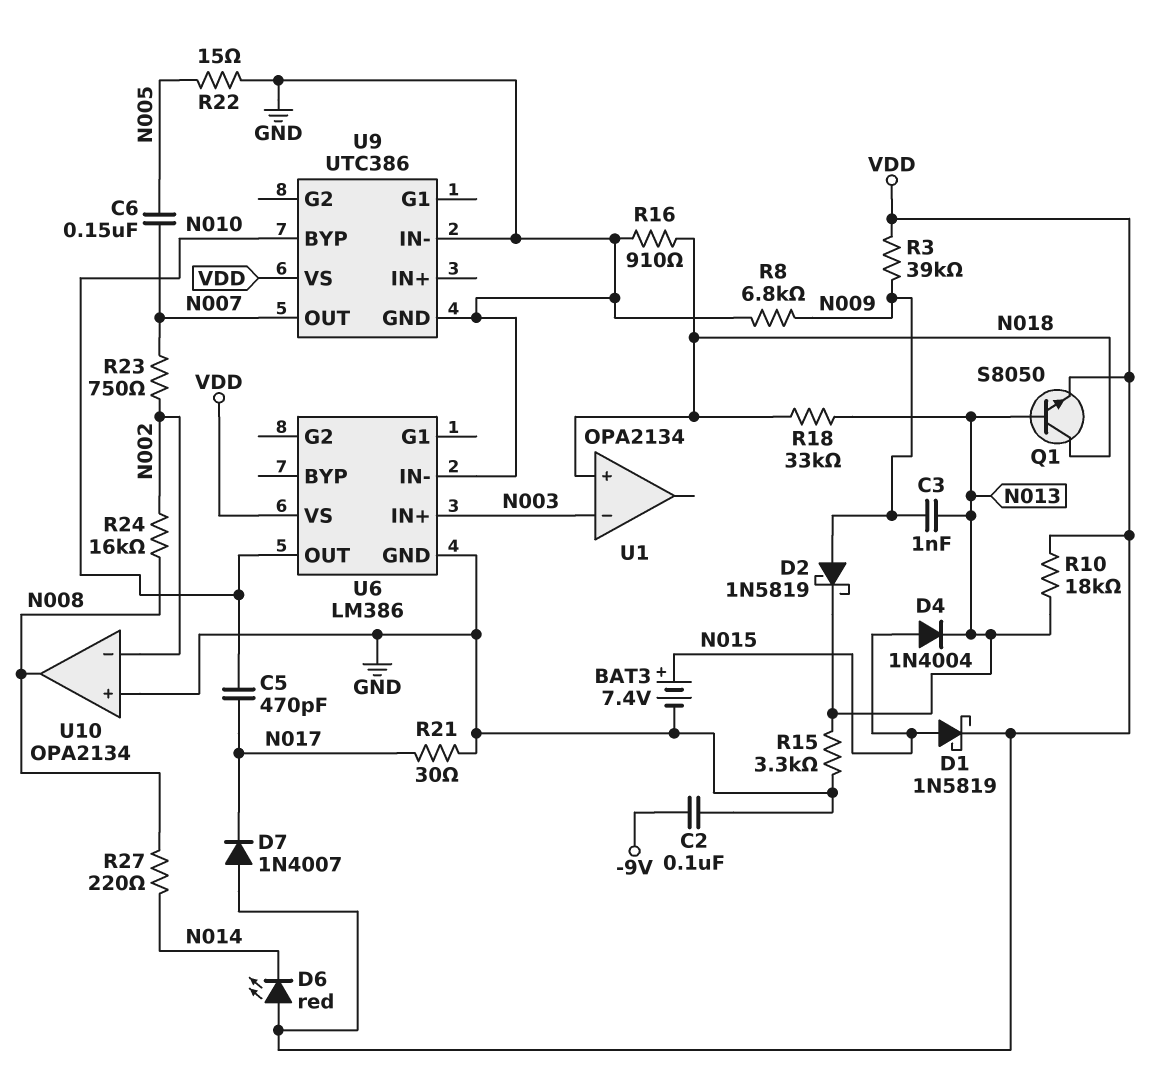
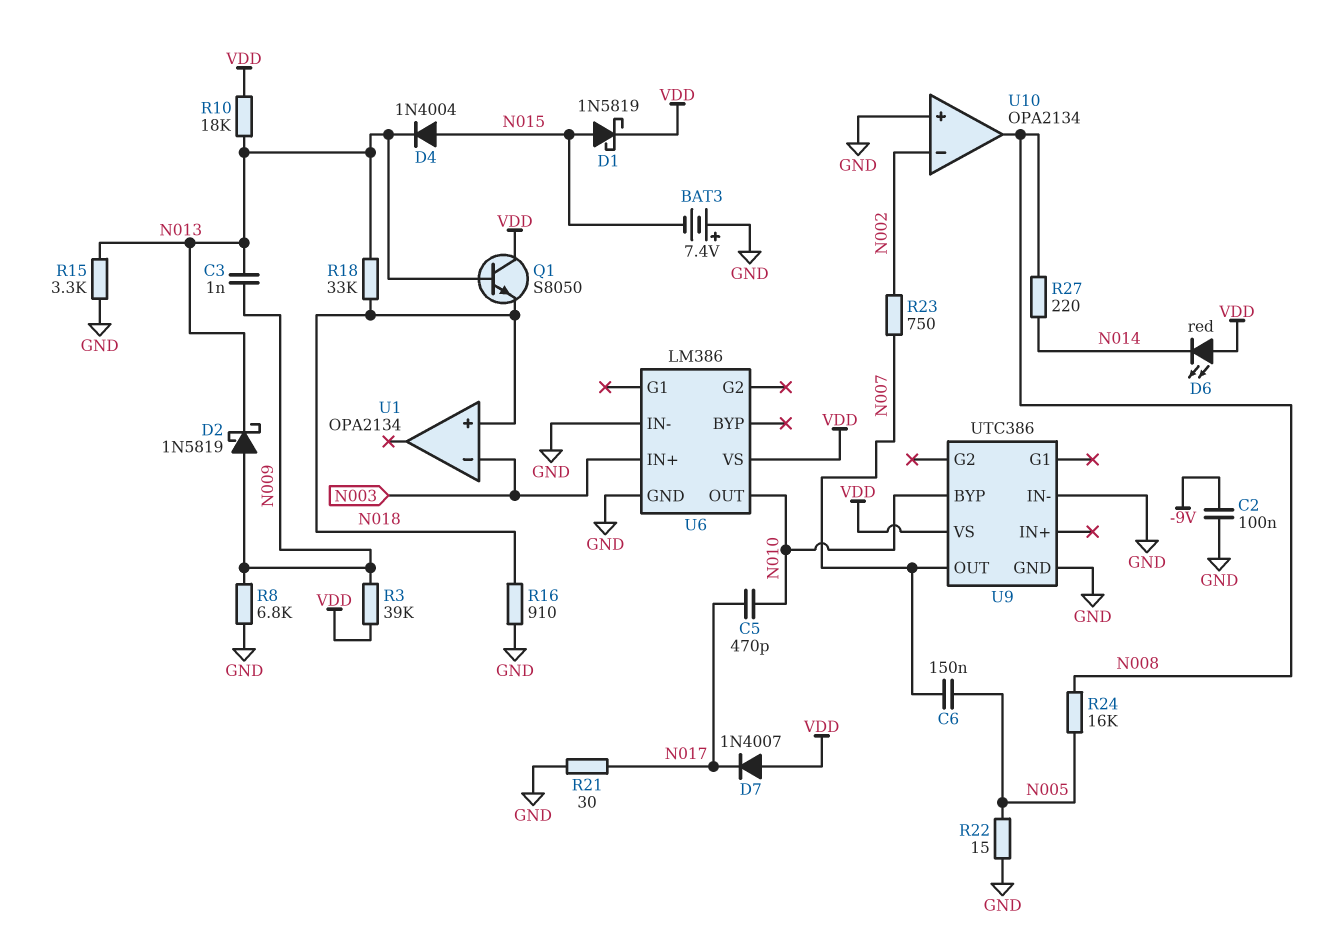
BAT3: 7.4V (plus N015, minus GND) -> 7.4V (plus GND, minus N015)
Q1: NPN S8050 (B N013, C N018, E VDD) -> NPN S8050 (B N013, C VDD, E N018)
R24: 16k (N002, N008) -> 16k (N005, N008)

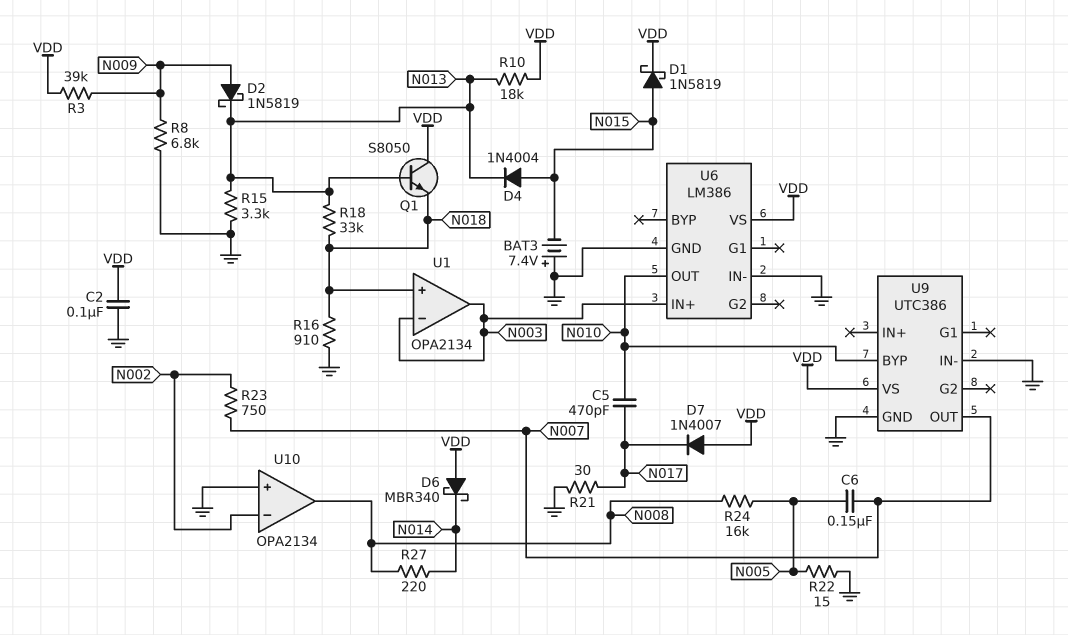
C2: 100nF (-9V, GND) -> 100nF (GND, VDD)
C3: 1nF (N009, N013) -> none
D6: LED red (A VDD, K N014) -> schottky MBR340 (A VDD, K N014)
U1 pin out: none -> N003

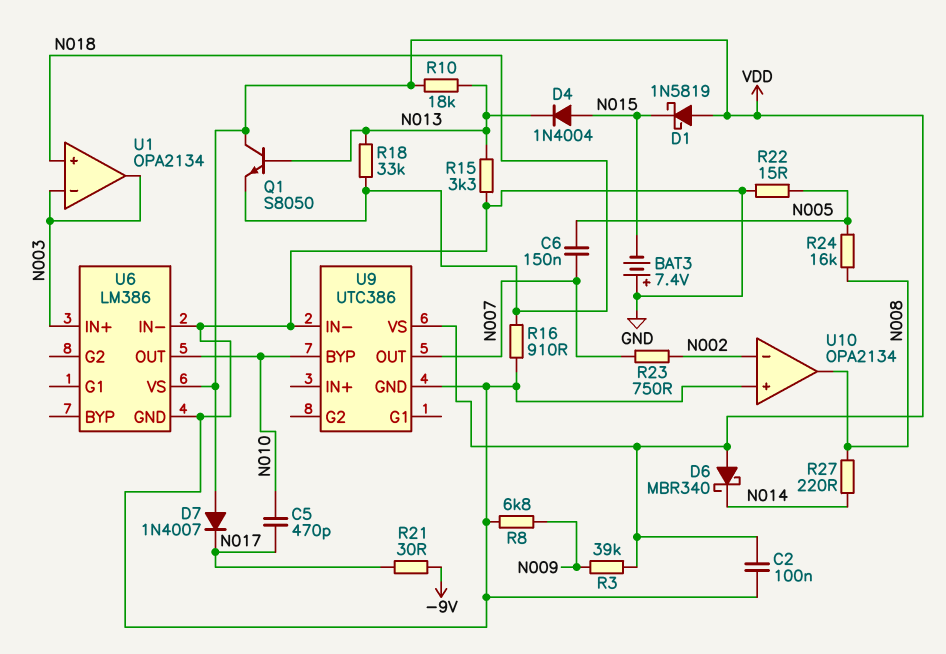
D1: schottky 1N5819 (A N015, K VDD) -> schottky 1N5819 (A VDD, K N015)
D2: schottky 1N5819 (A N009, K N013) -> none
R21: 30 (GND, N017) -> 30 (-9V, N017)

